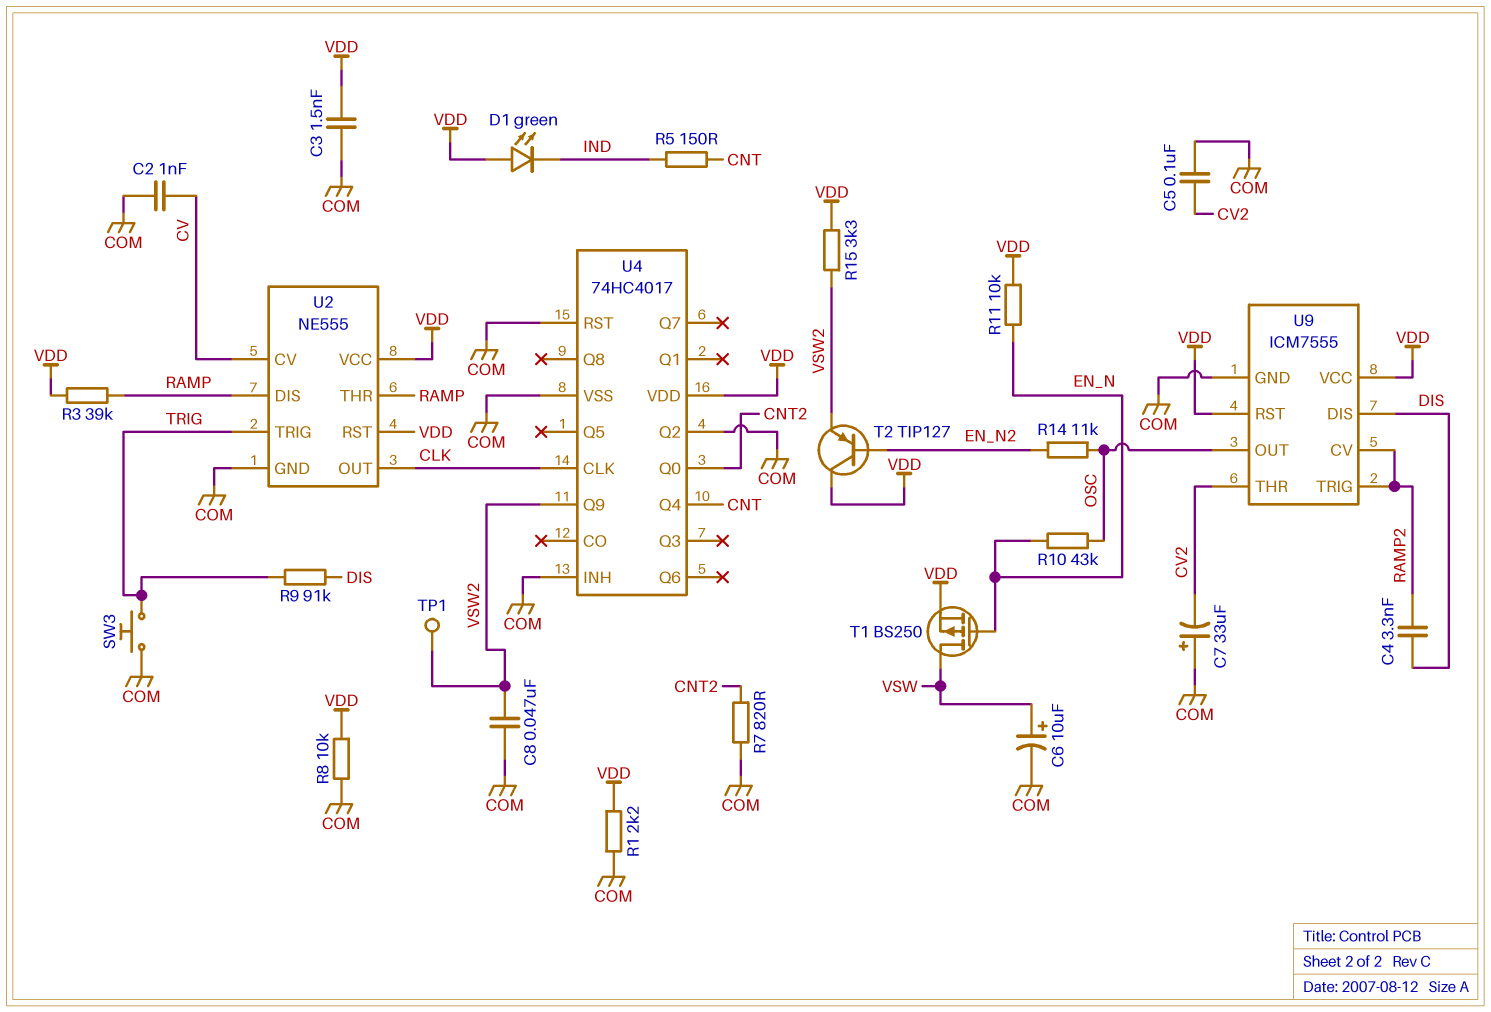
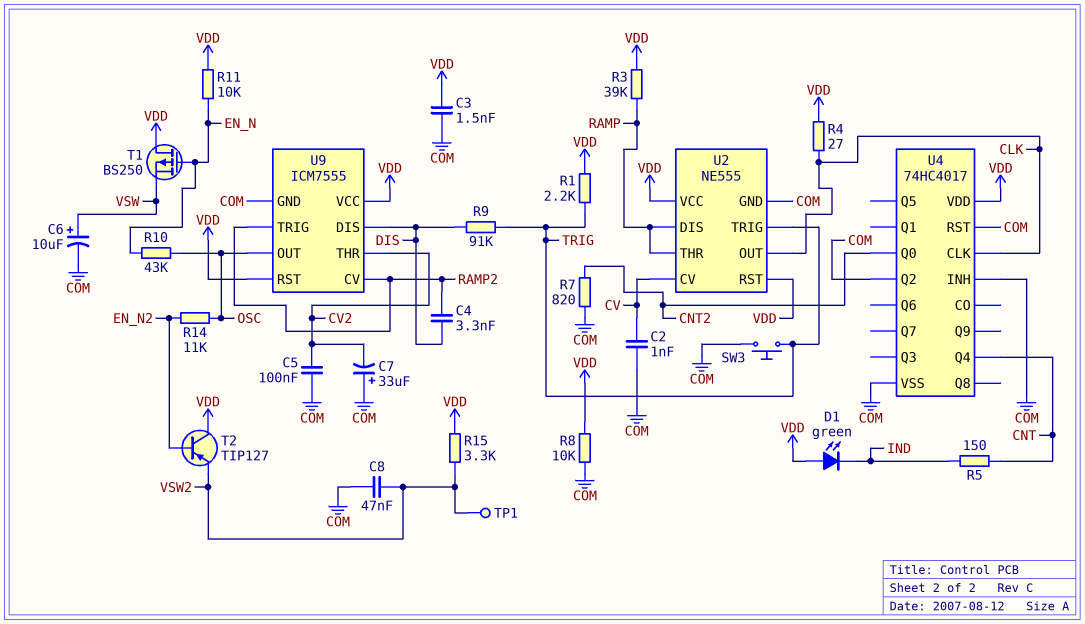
R1: 2.2k (COM, VDD) -> 2.2k (TRIG, VDD)
R4: none -> 27 (CLK, VDD)
T1: PMOS BS250 (G EN_N, D VSW, S VDD) -> PMOS BS250 (G EN_N, D VDD, S VSW)
U4 pin Q9: VSW2 -> none

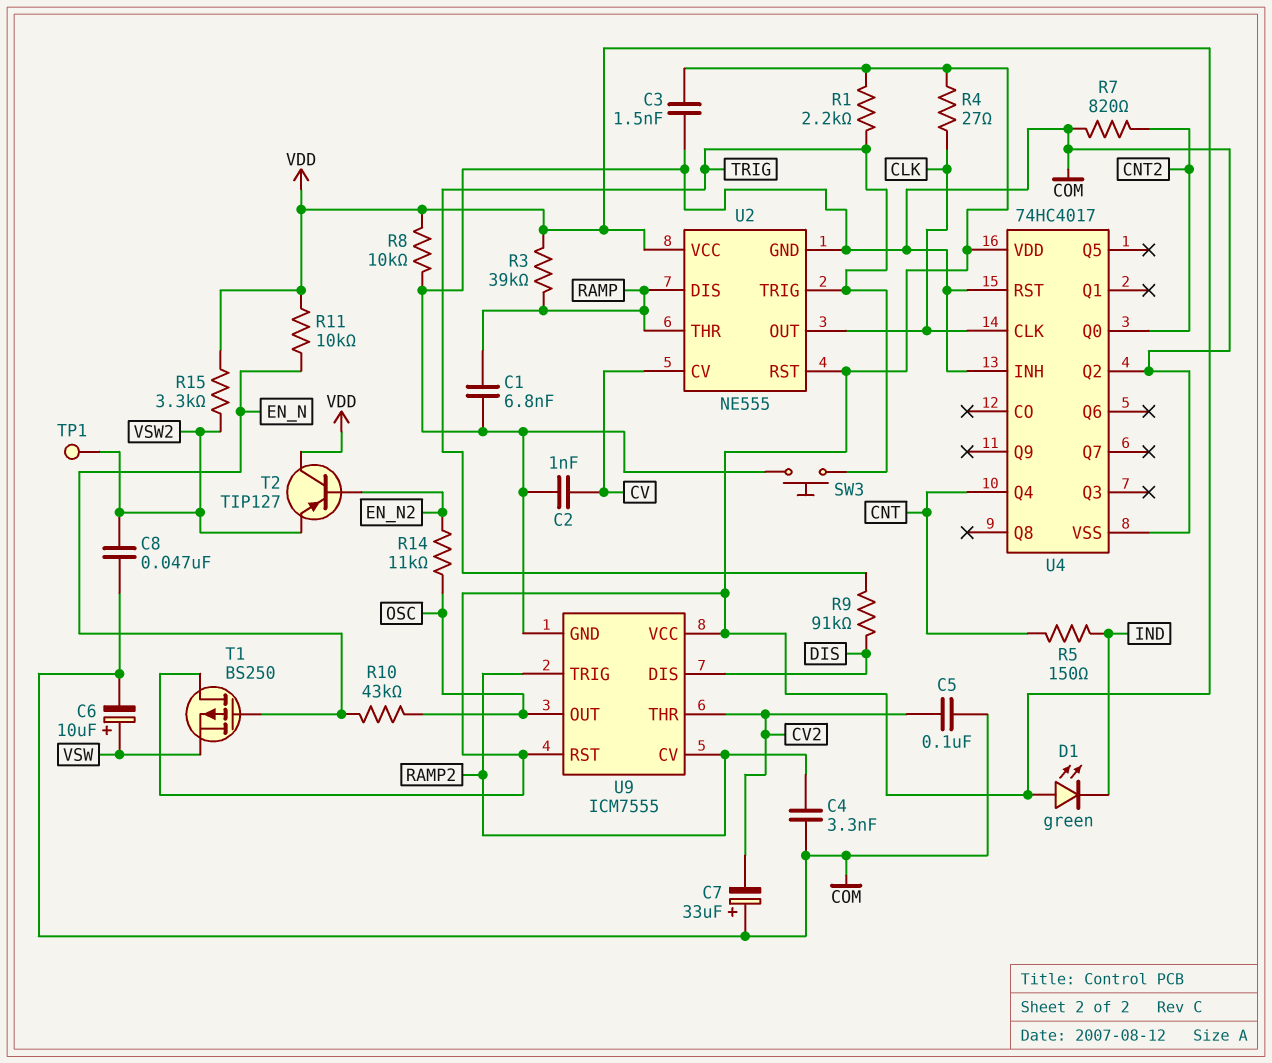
C1: none -> 6.8nF (COM, RAMP)
C4: 3.3nF (DIS, RAMP2) -> 3.3nF (COM, RAMP2)

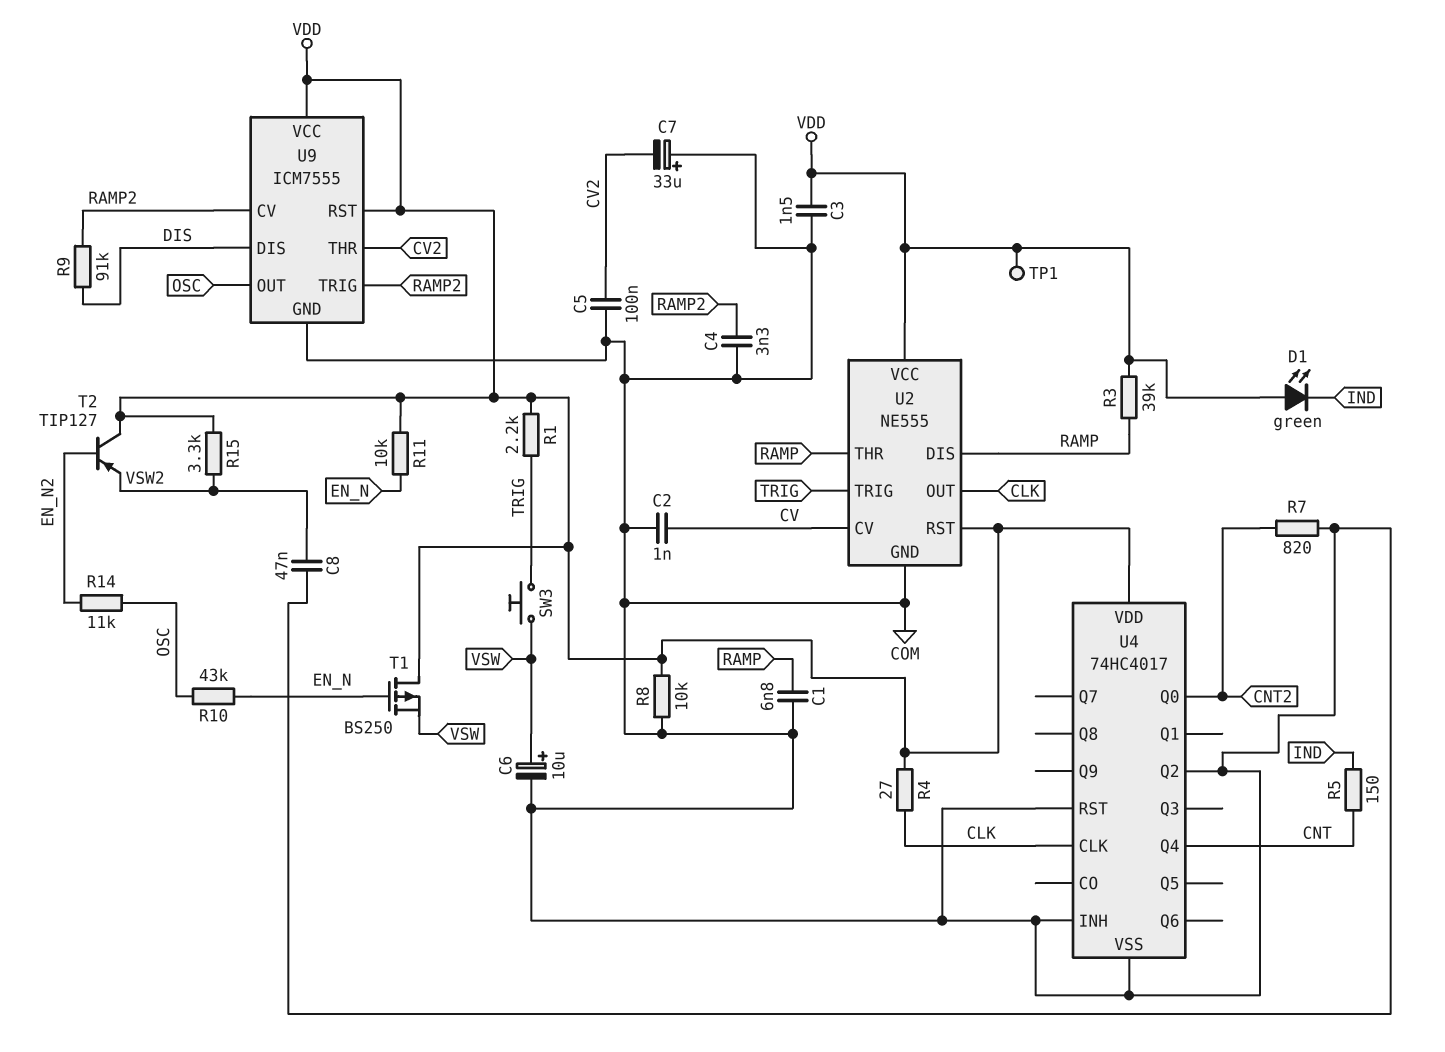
R9: 91k (DIS, TRIG) -> 91k (DIS, RAMP2)
SW3: button (COM, TRIG) -> button (TRIG, VSW)
TP1: test point (VSW2) -> test point (VDD)

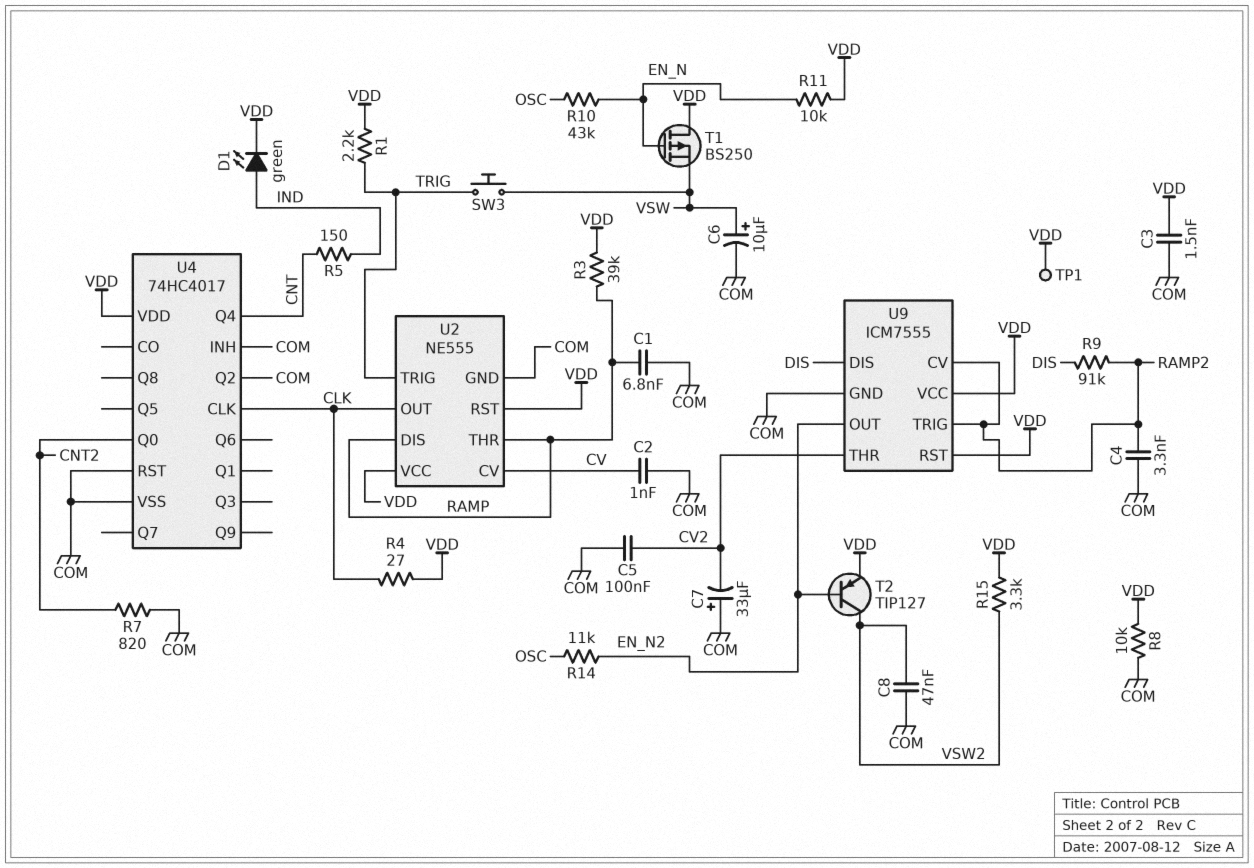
D1: LED green (A VDD, K IND) -> LED green (A IND, K VDD)
T2: PNP TIP127 (B EN_N2, C VDD, E VSW2) -> PNP TIP127 (B EN_N2, C VSW2, E VDD)
U9 pin OUT: OSC -> EN_N2

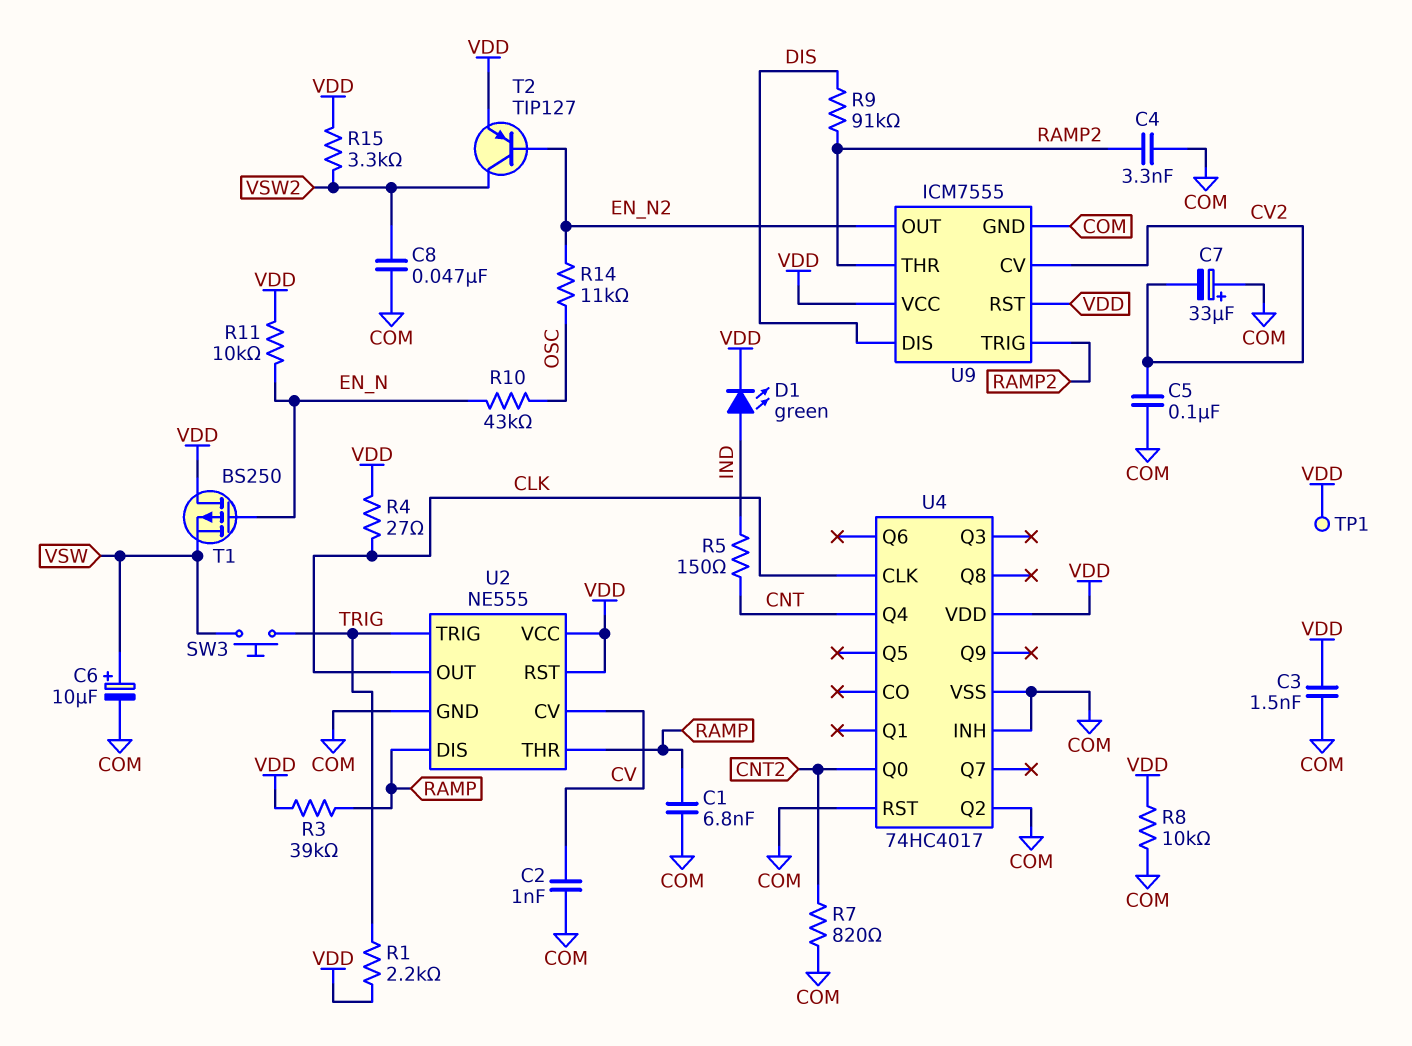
U9 pin CV: RAMP2 -> CV2
U9 pin THR: CV2 -> RAMP2

